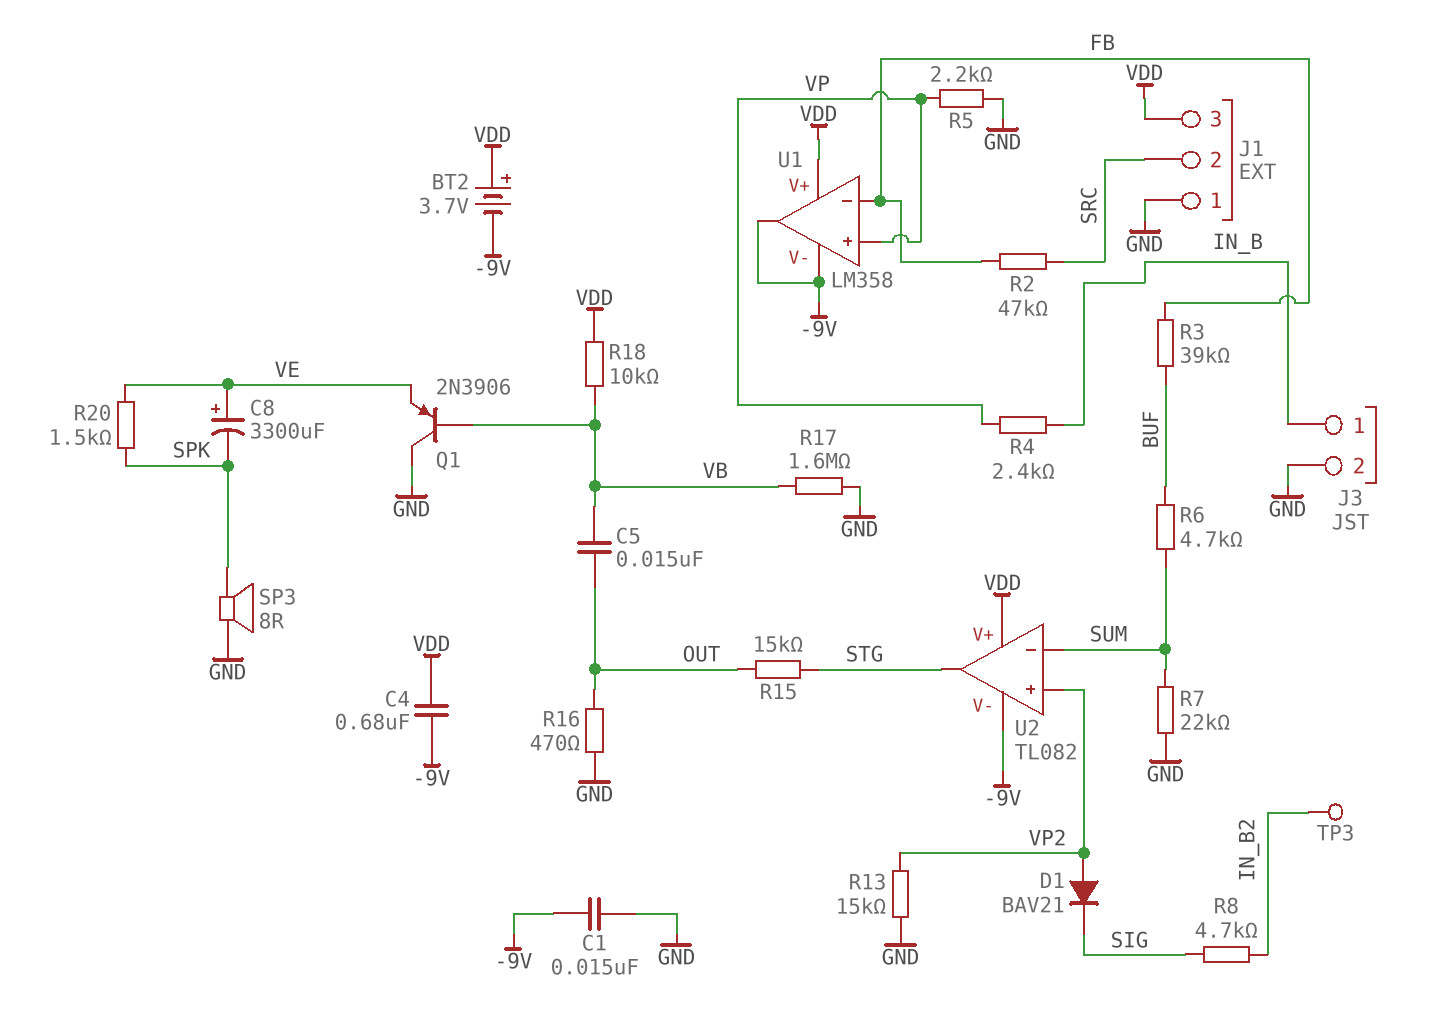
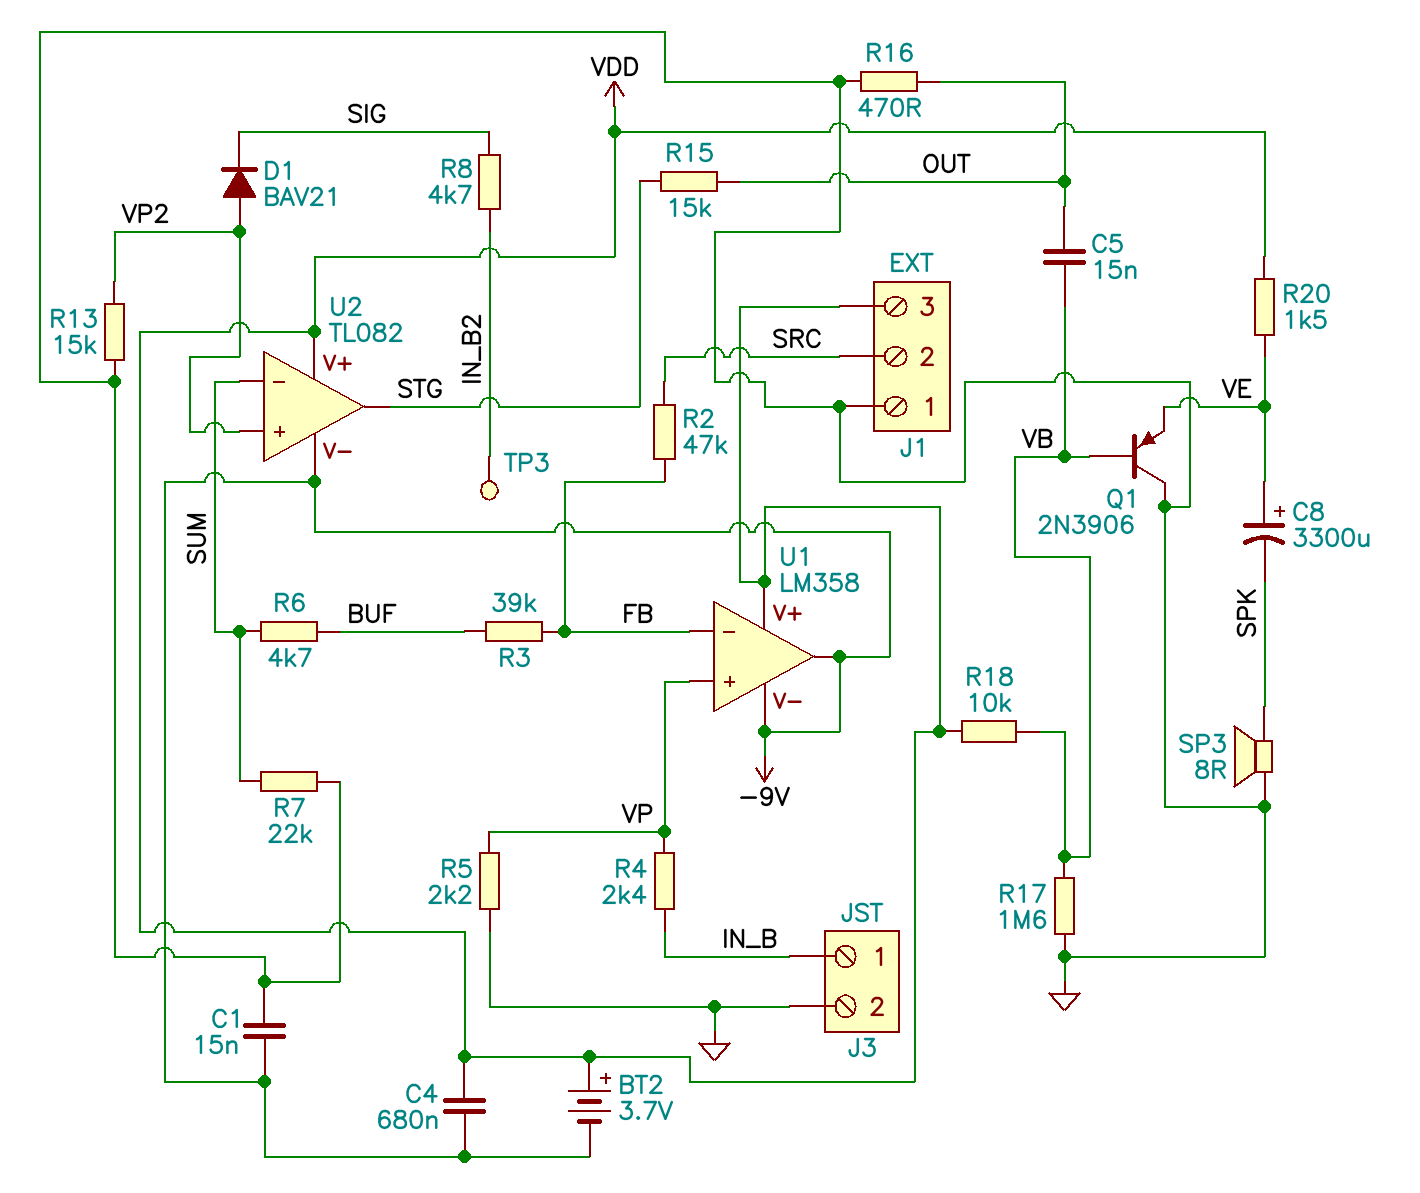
R20: 1.5k (SPK, VE) -> 1.5k (VDD, VE)

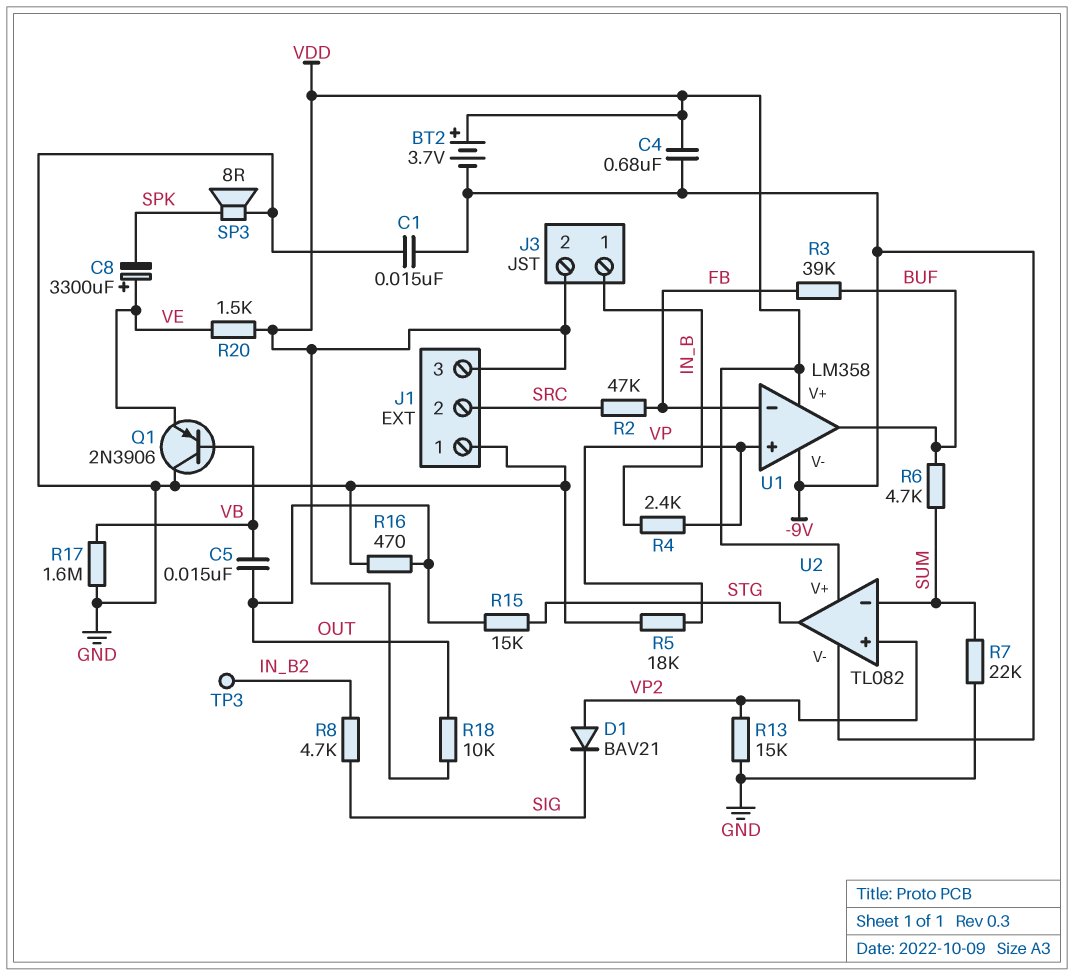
J3 pin 2: GND -> VDD
R5: 2.2k (GND, VP) -> 18k (GND, VP)
R18: 10k (VB, VDD) -> 10k (OUT, VDD)
U1 pin out: -9V -> BUF

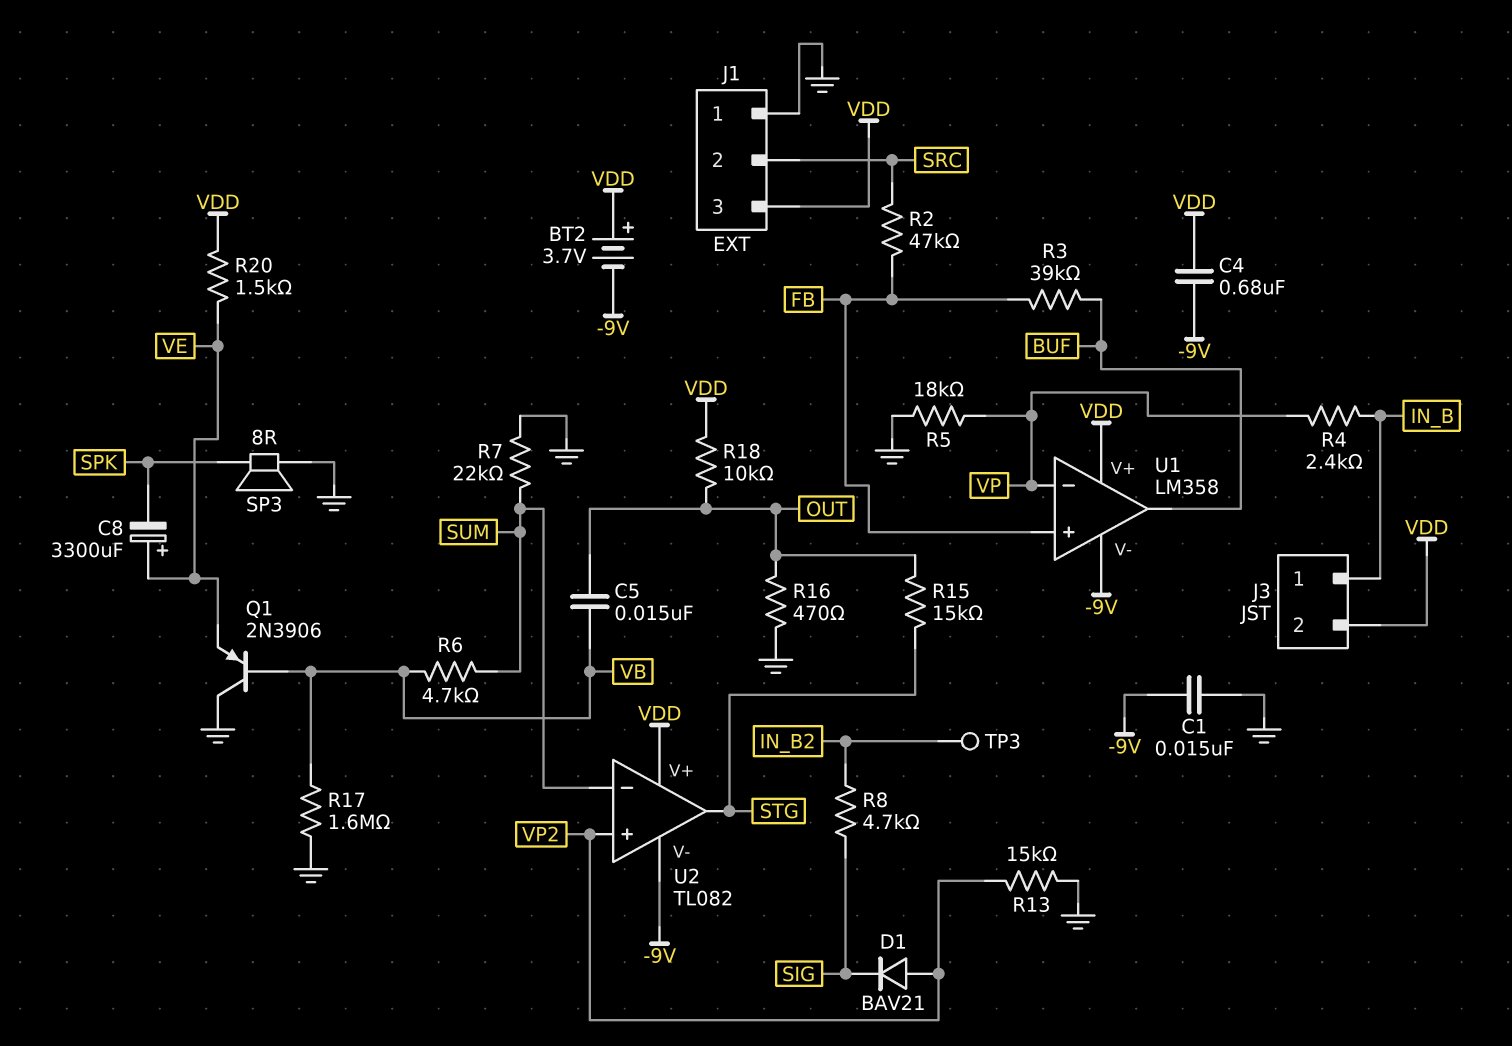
R6: 4.7k (BUF, SUM) -> 4.7k (SUM, VB)
U1 pin in+: VP -> FB
U1 pin in-: FB -> VP

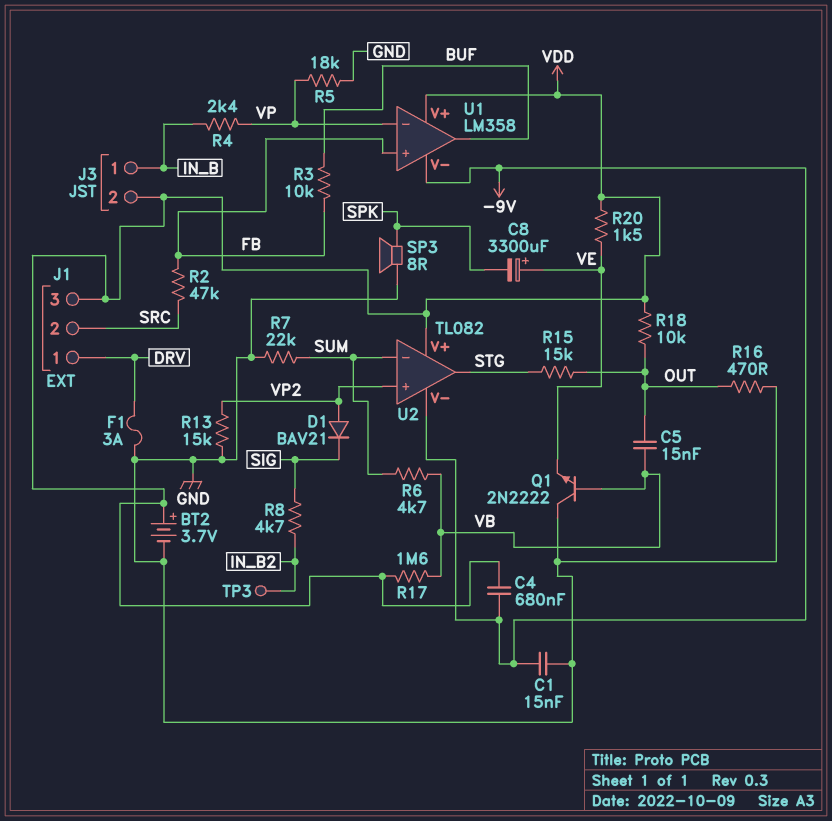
BT2: 3.7V (plus VDD, minus -9V) -> 3.7V (plus VDD, minus GND)
F1: none -> 3A (DRV, GND)
J1 pin 1: GND -> DRV
Q1: PNP 2N3906 (B VB, C GND, E VE) -> NPN 2N2222 (B VB, C GND, E VE)
R3: 39k (BUF, FB) -> 10k (BUF, FB)
R17: 1.6M (GND, VB) -> 1.6M (VB, VDD)

